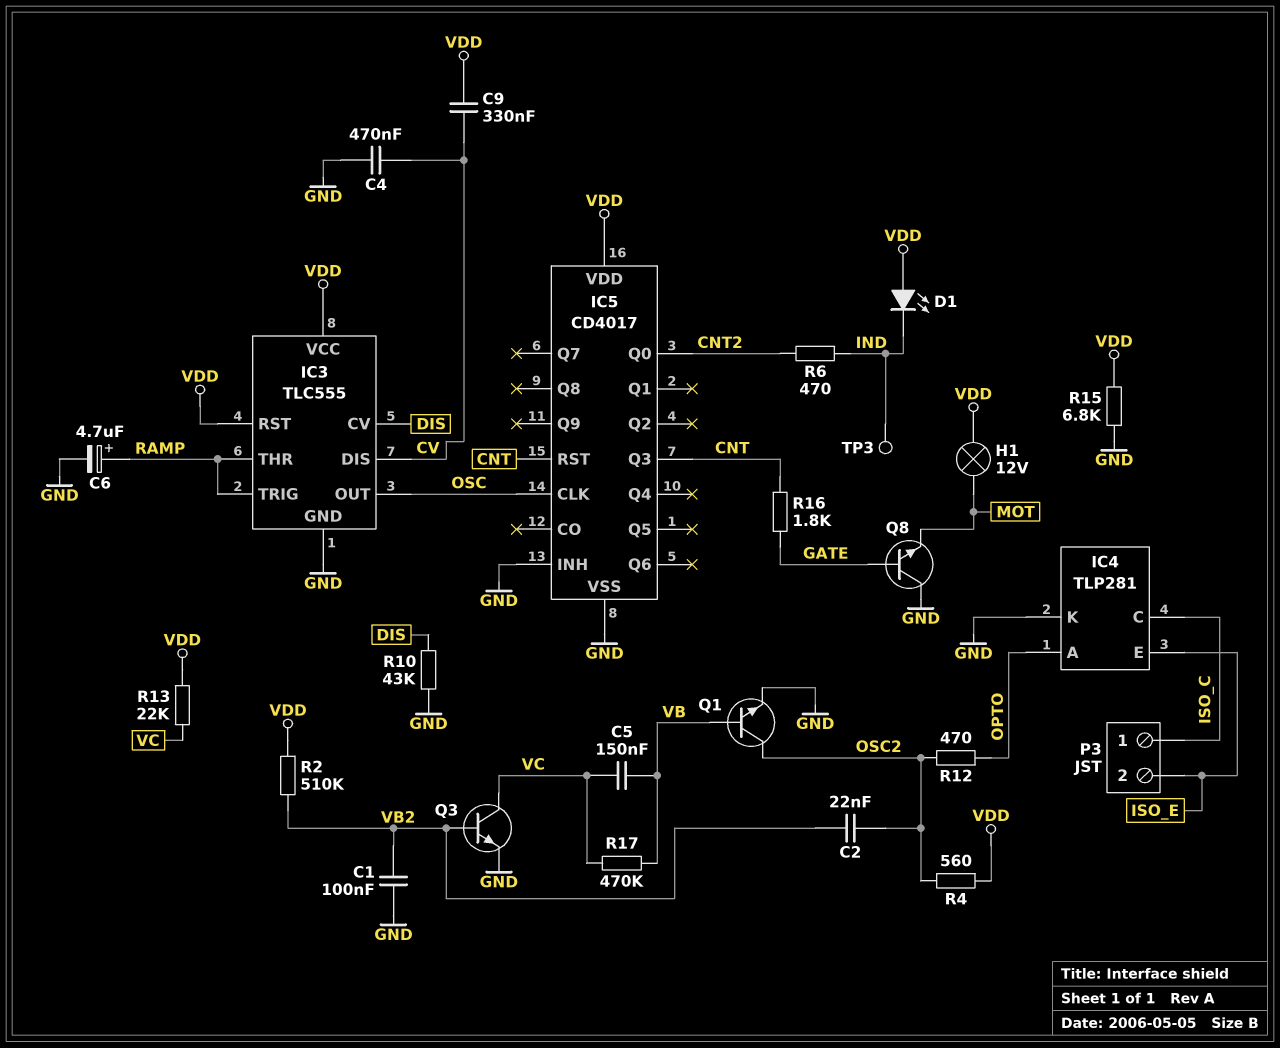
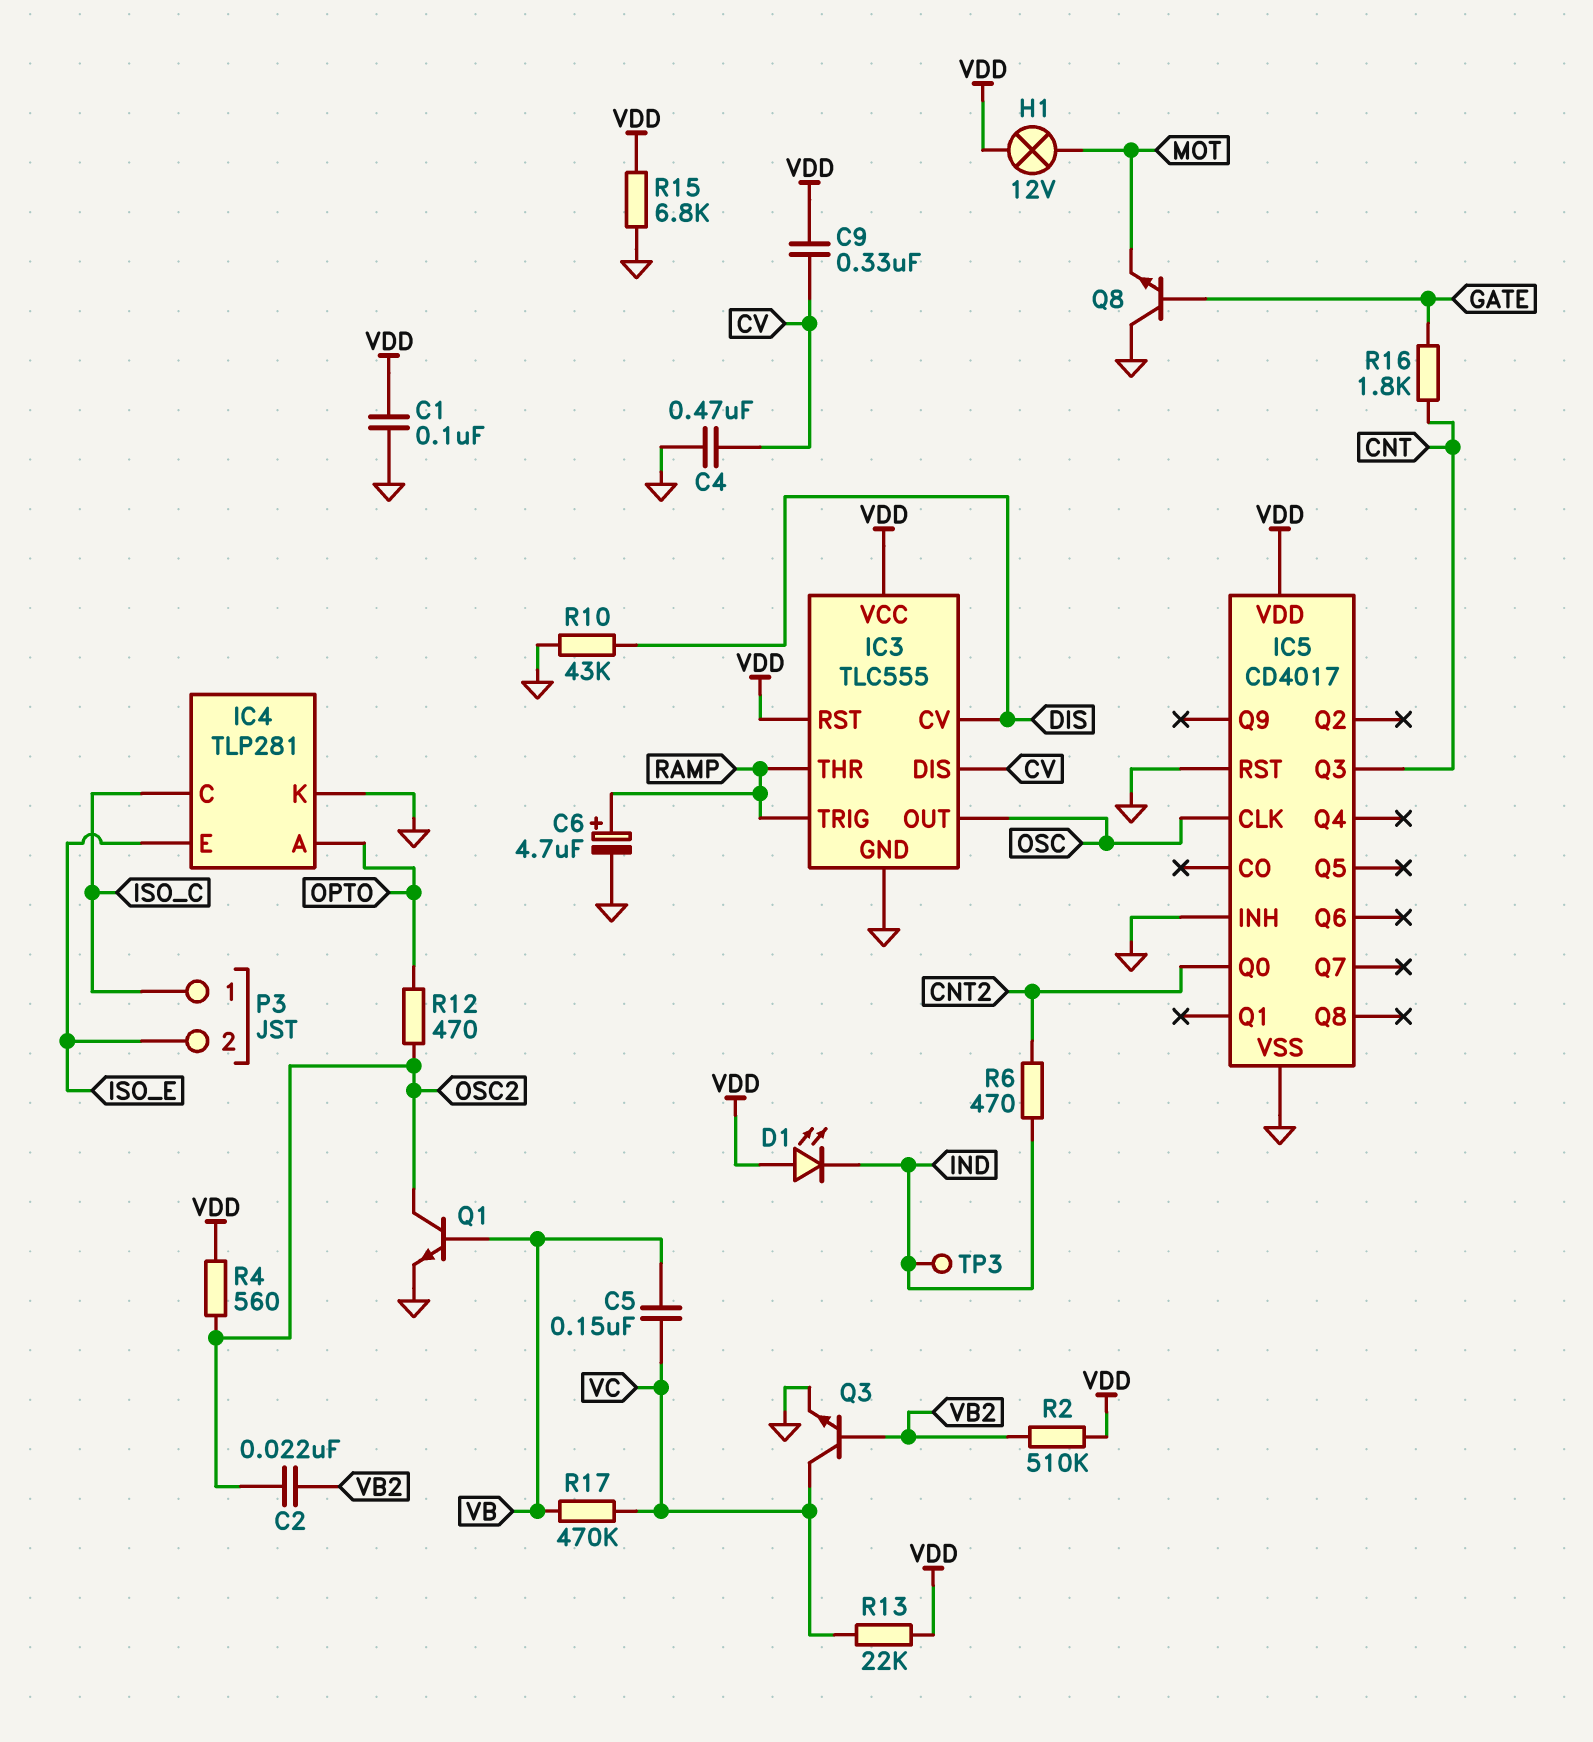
C1: 100nF (GND, VB2) -> 100nF (GND, VDD)
IC5 pin RST: CNT -> GND

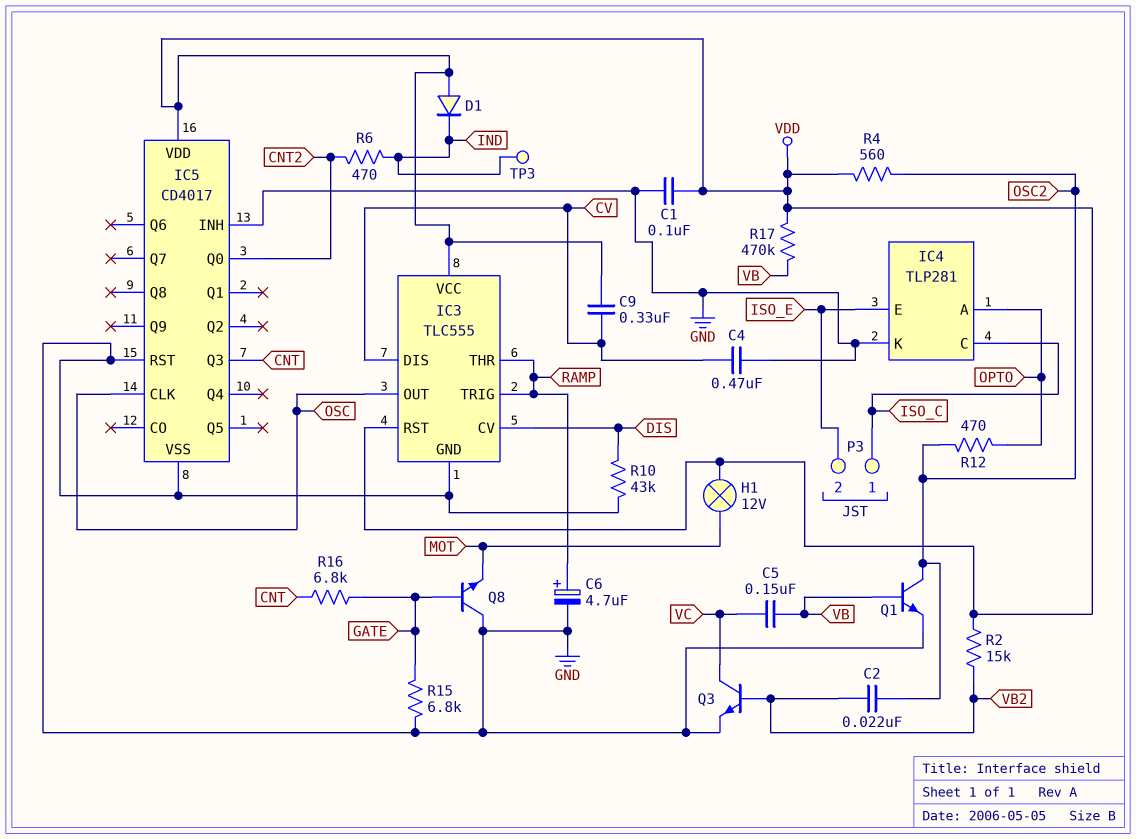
D1: LED (A VDD, K IND) -> diode (A VDD, K IND)
R2: 510k (VB2, VDD) -> 15k (VB2, VDD)
R13: 22k (VC, VDD) -> none
R15: 6.8k (GND, VDD) -> 6.8k (GATE, GND)
R16: 1.8k (CNT, GATE) -> 6.8k (CNT, GATE)
R17: 470k (VB, VC) -> 470k (VB, VDD)

